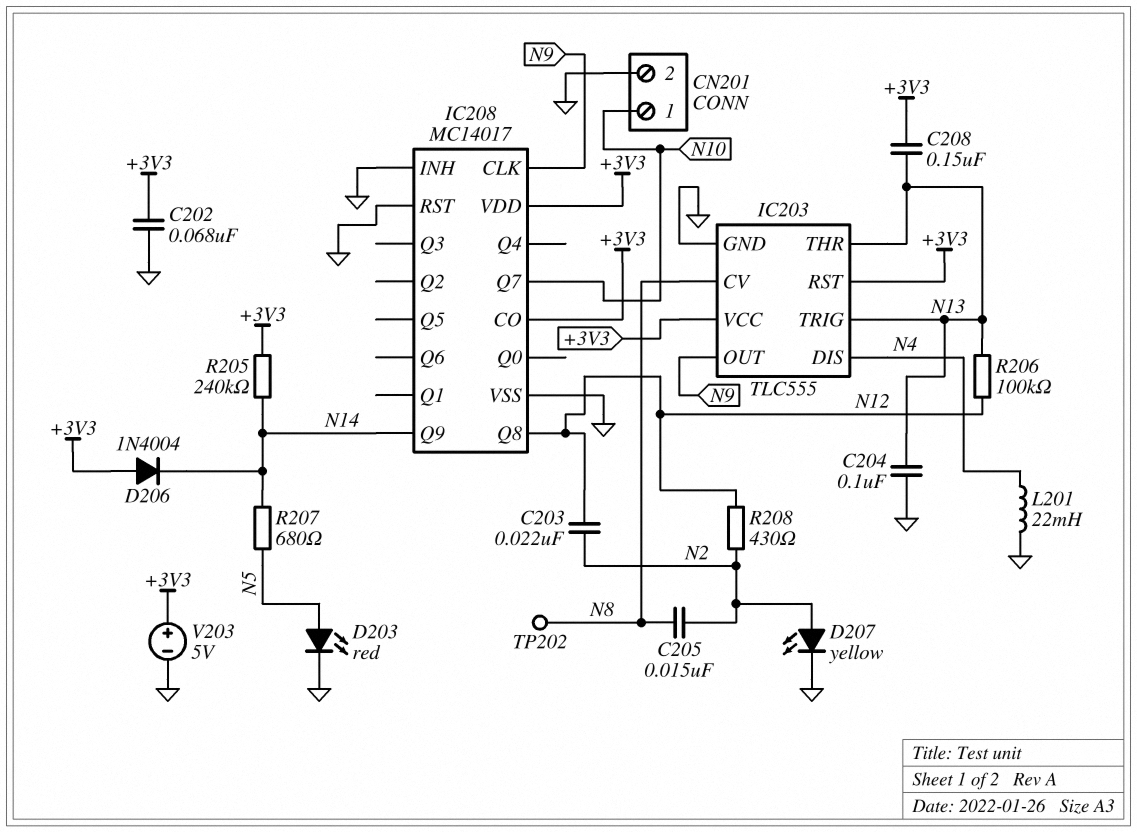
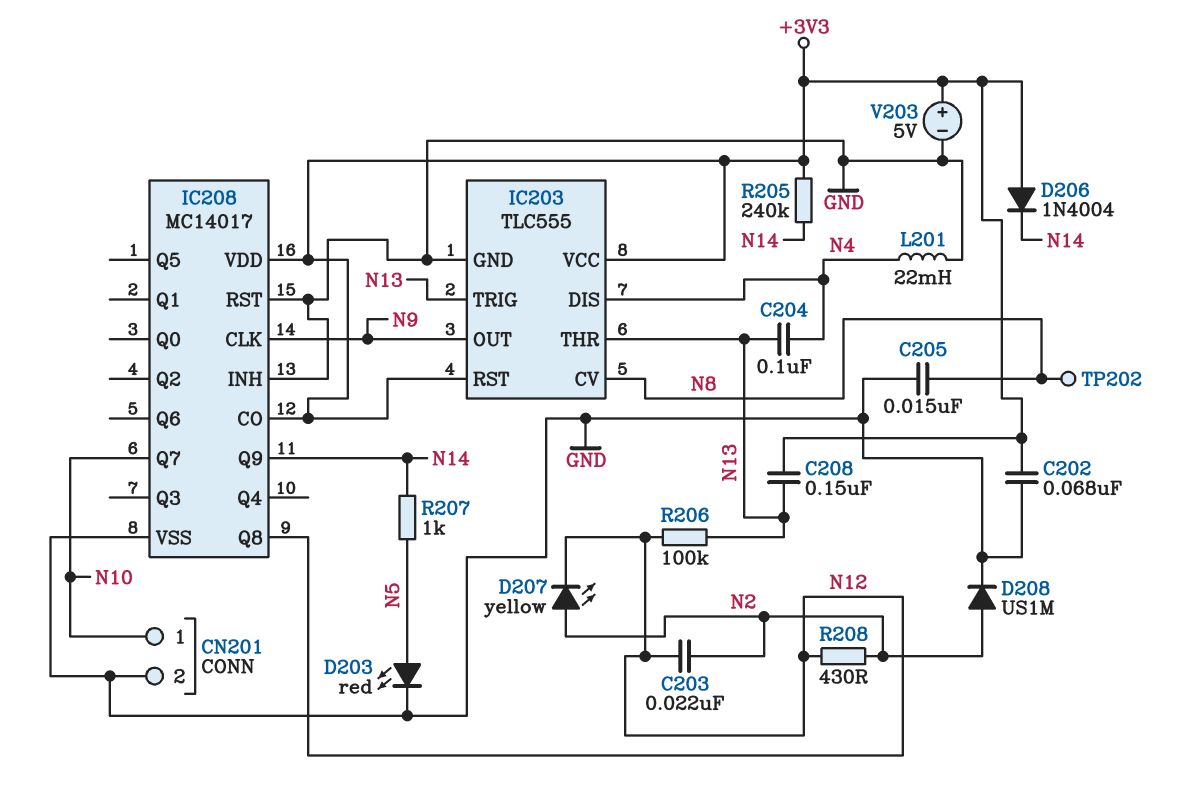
C204: 100nF (GND, N13) -> 100nF (N4, N13)
C205: 15nF (N2, N8) -> 15nF (GND, N8)
D207: LED yellow (A N2, K GND) -> LED yellow (A N2, K N12)
D208: none -> diode US1M (A N2, K GND)
R207: 680 (N5, N14) -> 1k (N5, N14)

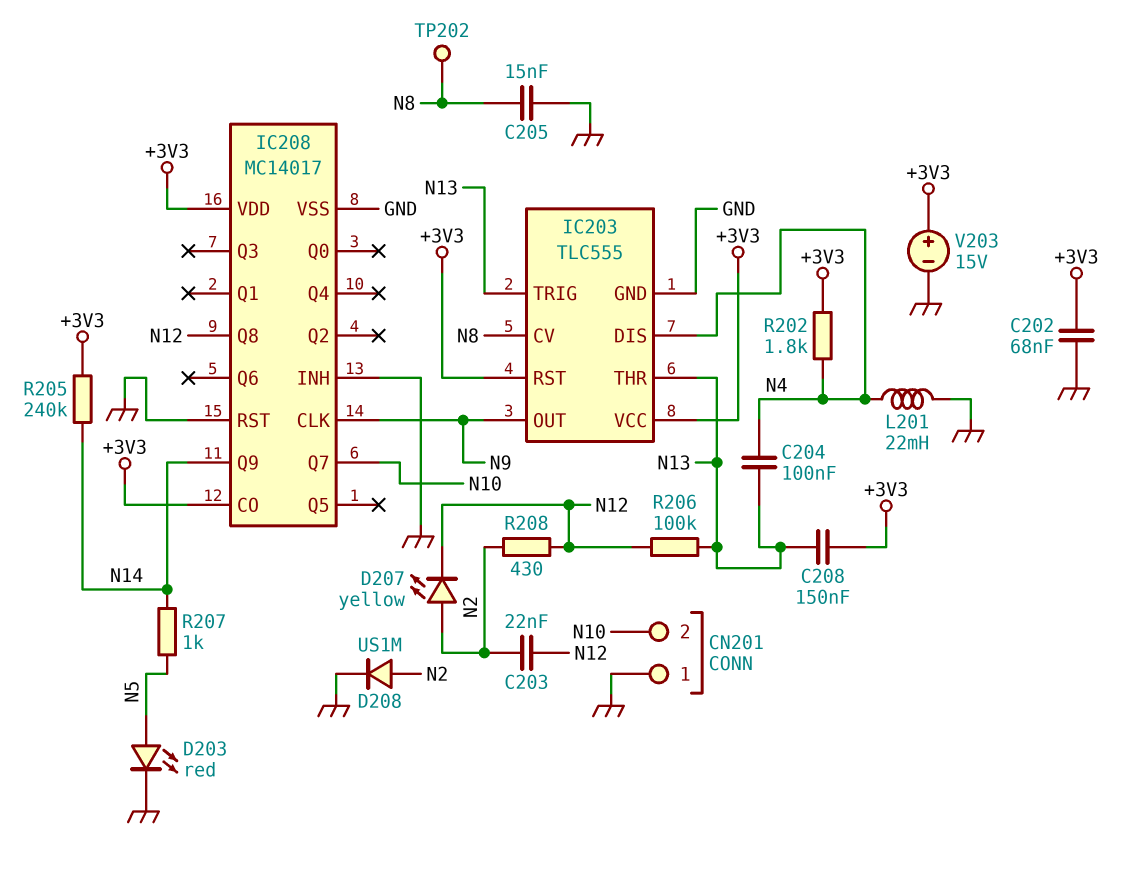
CN201 pin 1: N10 -> GND
CN201 pin 2: GND -> N10
D206: diode 1N4004 (A +3V3, K N14) -> none
R202: none -> 1.8k (+3V3, N4)
V203: 5V (plus +3V3, minus GND) -> 15V (plus +3V3, minus GND)

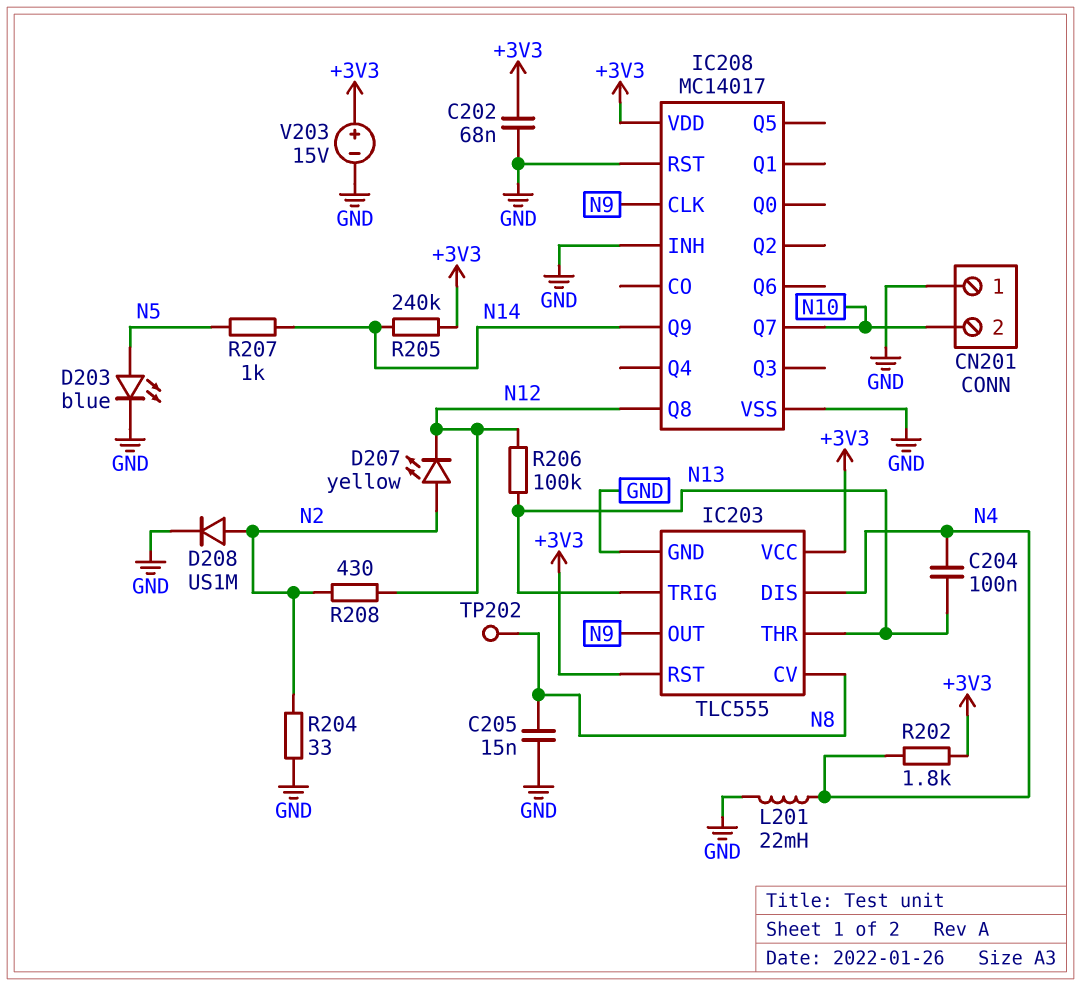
C203: 22nF (N2, N12) -> none
C208: 150nF (+3V3, N13) -> none
D203: LED red (A N5, K GND) -> LED blue (A N5, K GND)
IC208 pin CO: +3V3 -> none
R204: none -> 33 (GND, N2)

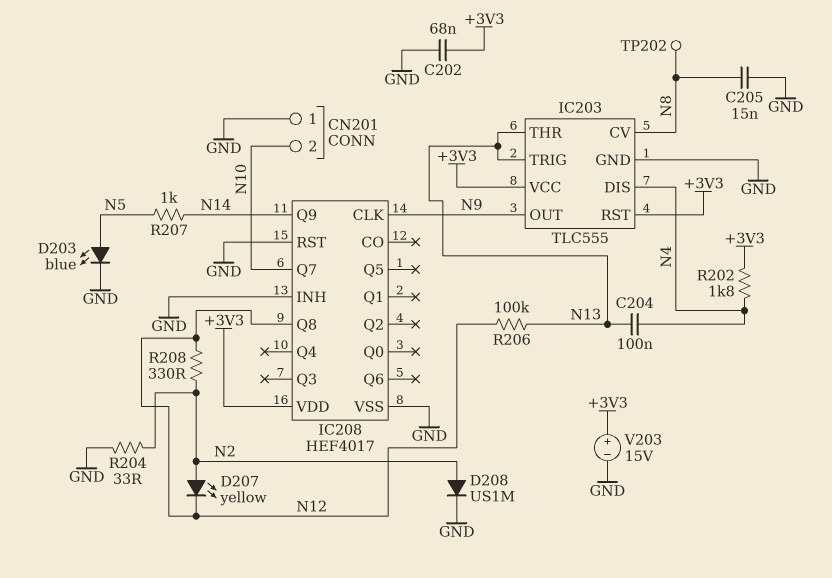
IC208: MC14017 -> HEF4017
L201: 22mH (GND, N4) -> none
R205: 240k (+3V3, N14) -> none
R208: 430 (N2, N12) -> 330 (N2, N12)

